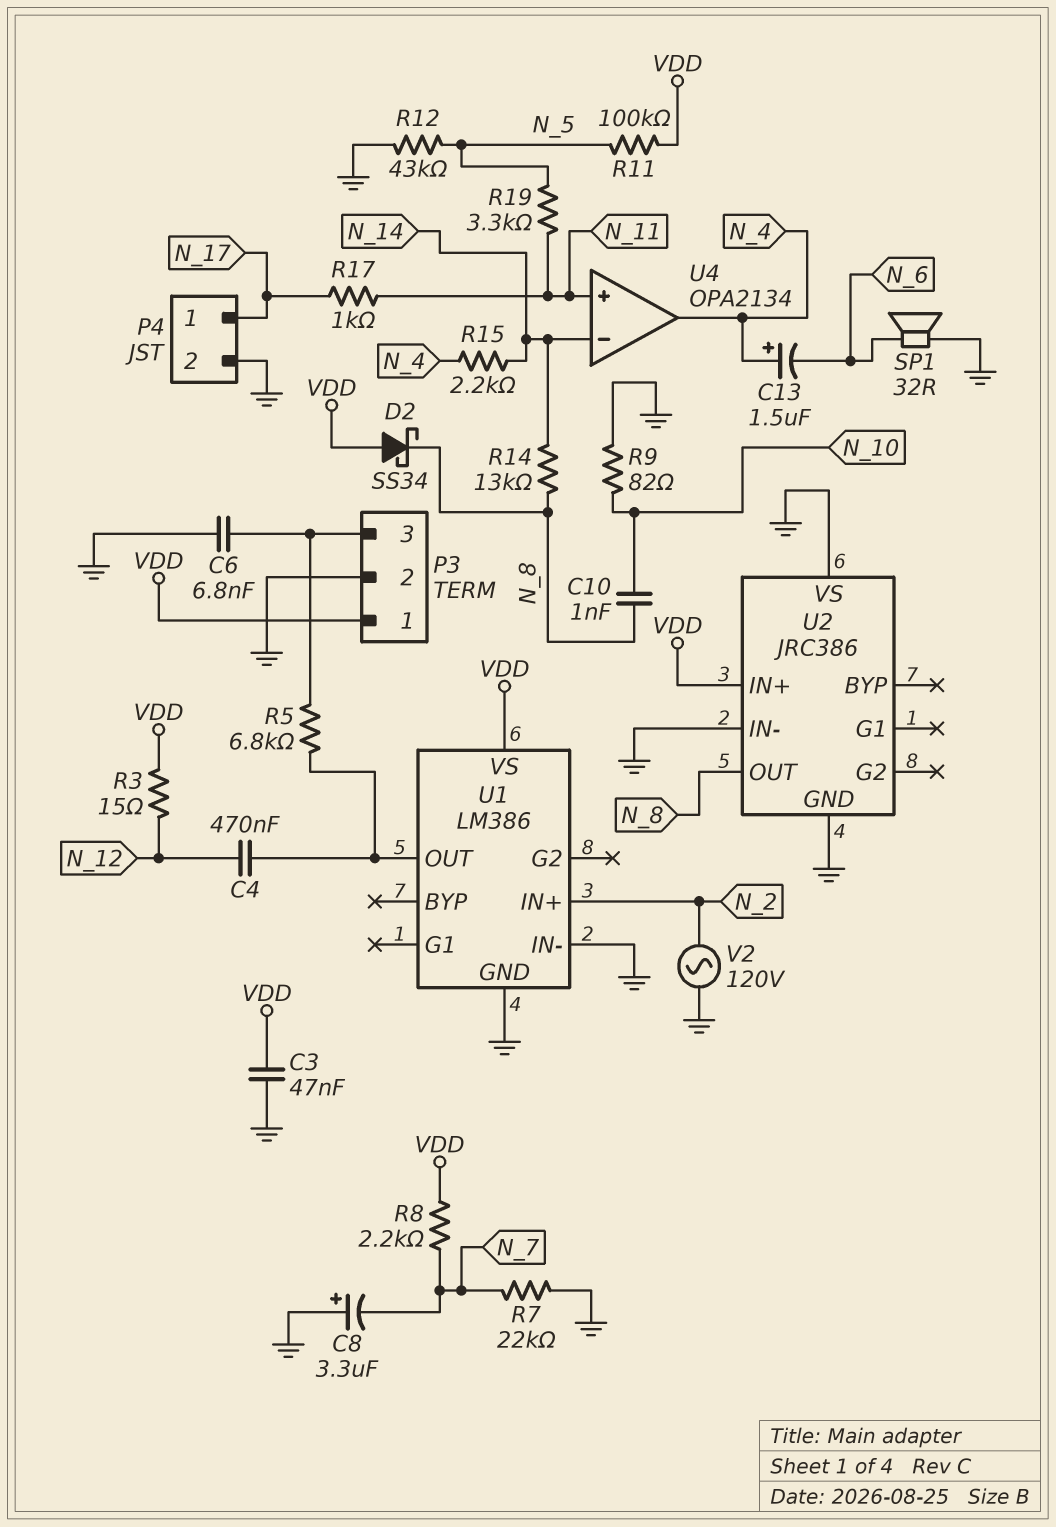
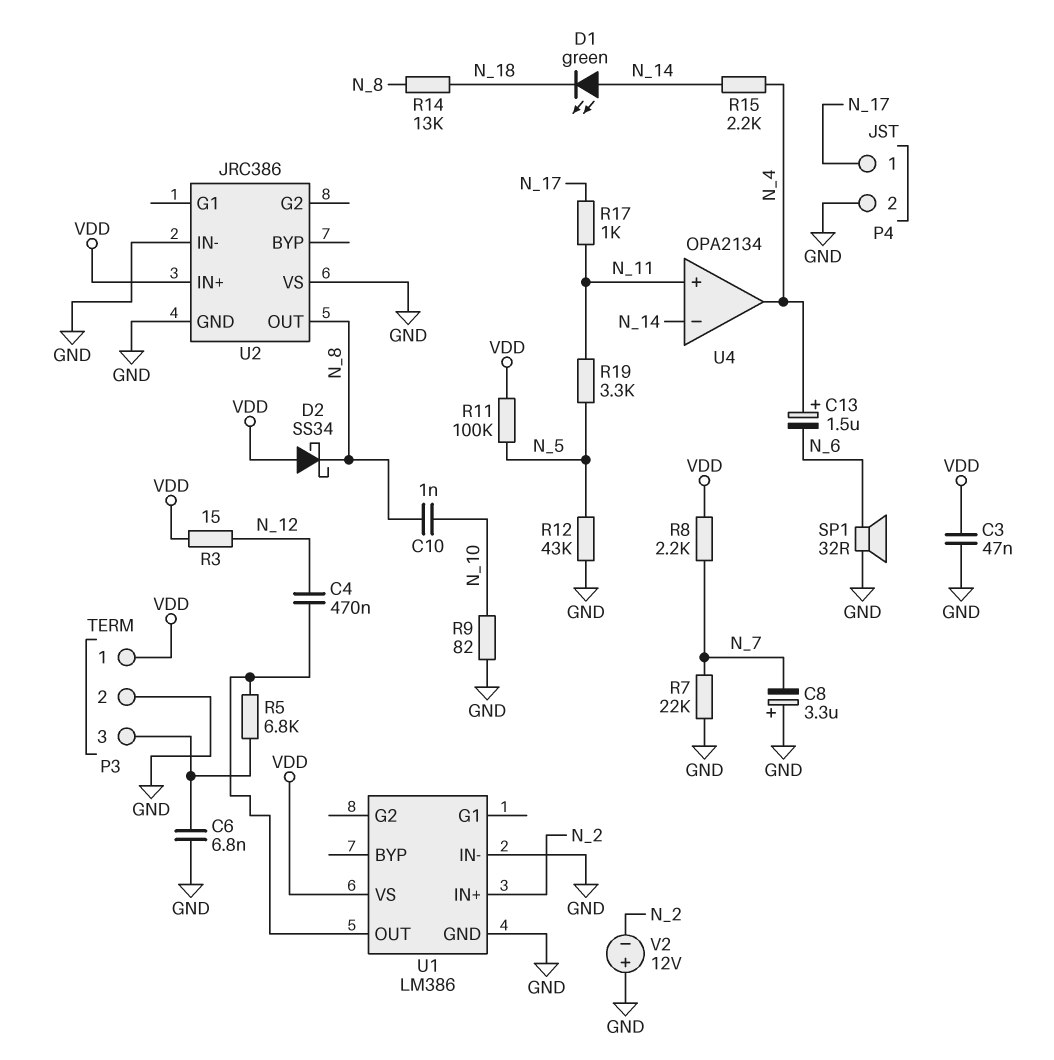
D1: none -> LED green (A N_14, K N_18)
R14: 13k (N_8, N_14) -> 13k (N_8, N_18)
V2: AC 120V (GND, N_2) -> 12V (plus GND, minus N_2)

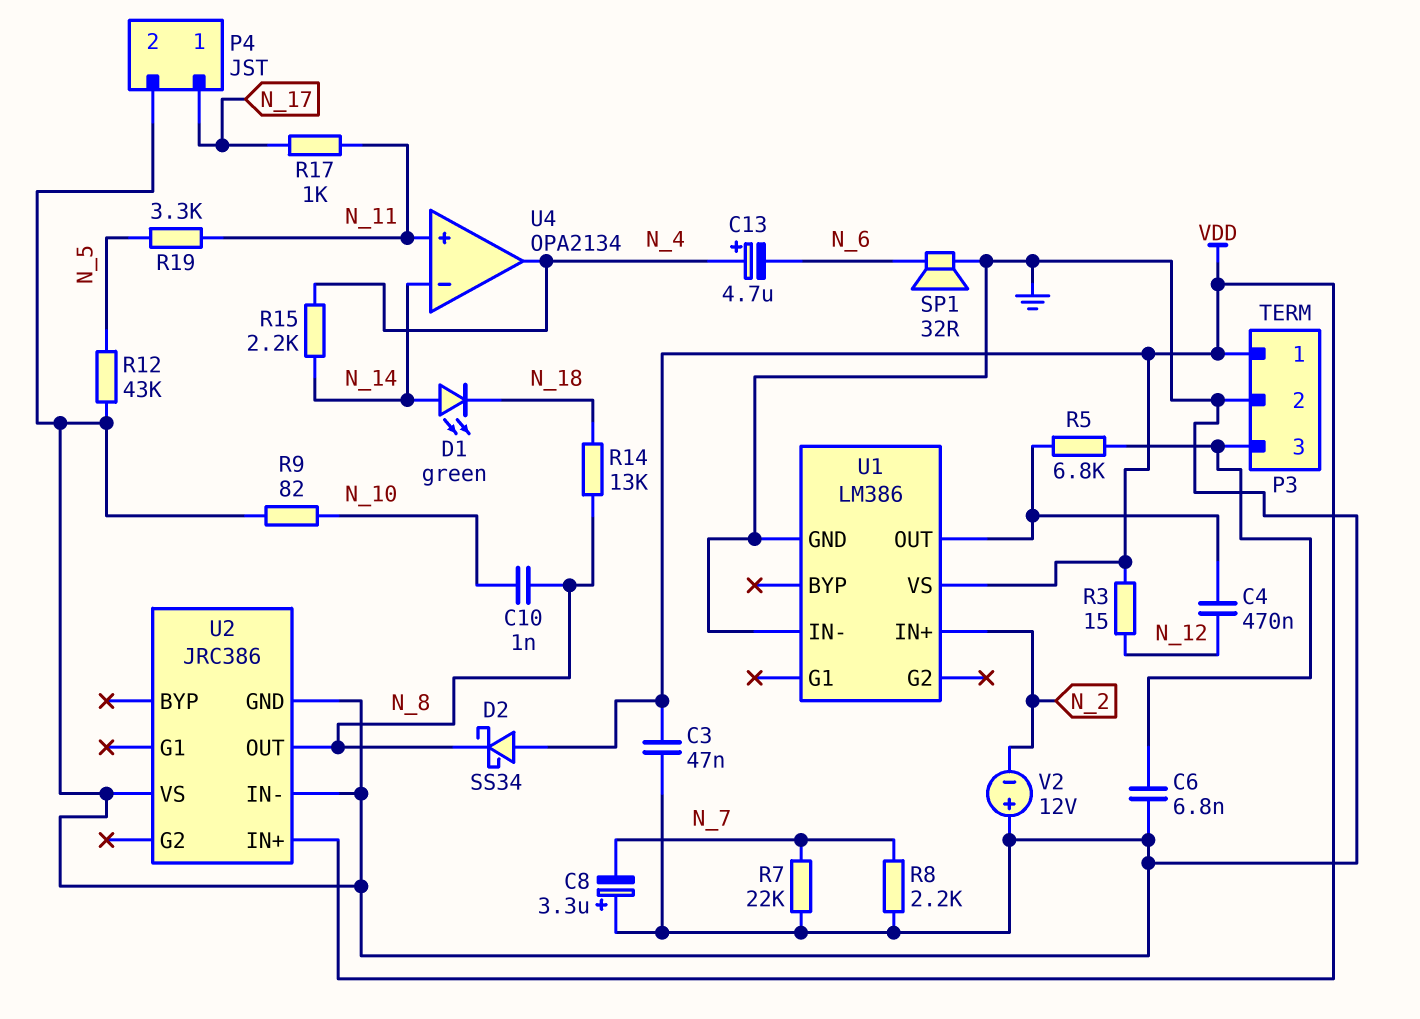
C13: 1.5uF (plus N_4, minus N_6) -> 4.7uF (plus N_4, minus N_6)
R8: 2.2k (N_7, VDD) -> 2.2k (GND, N_7)
R11: 100k (N_5, VDD) -> none

